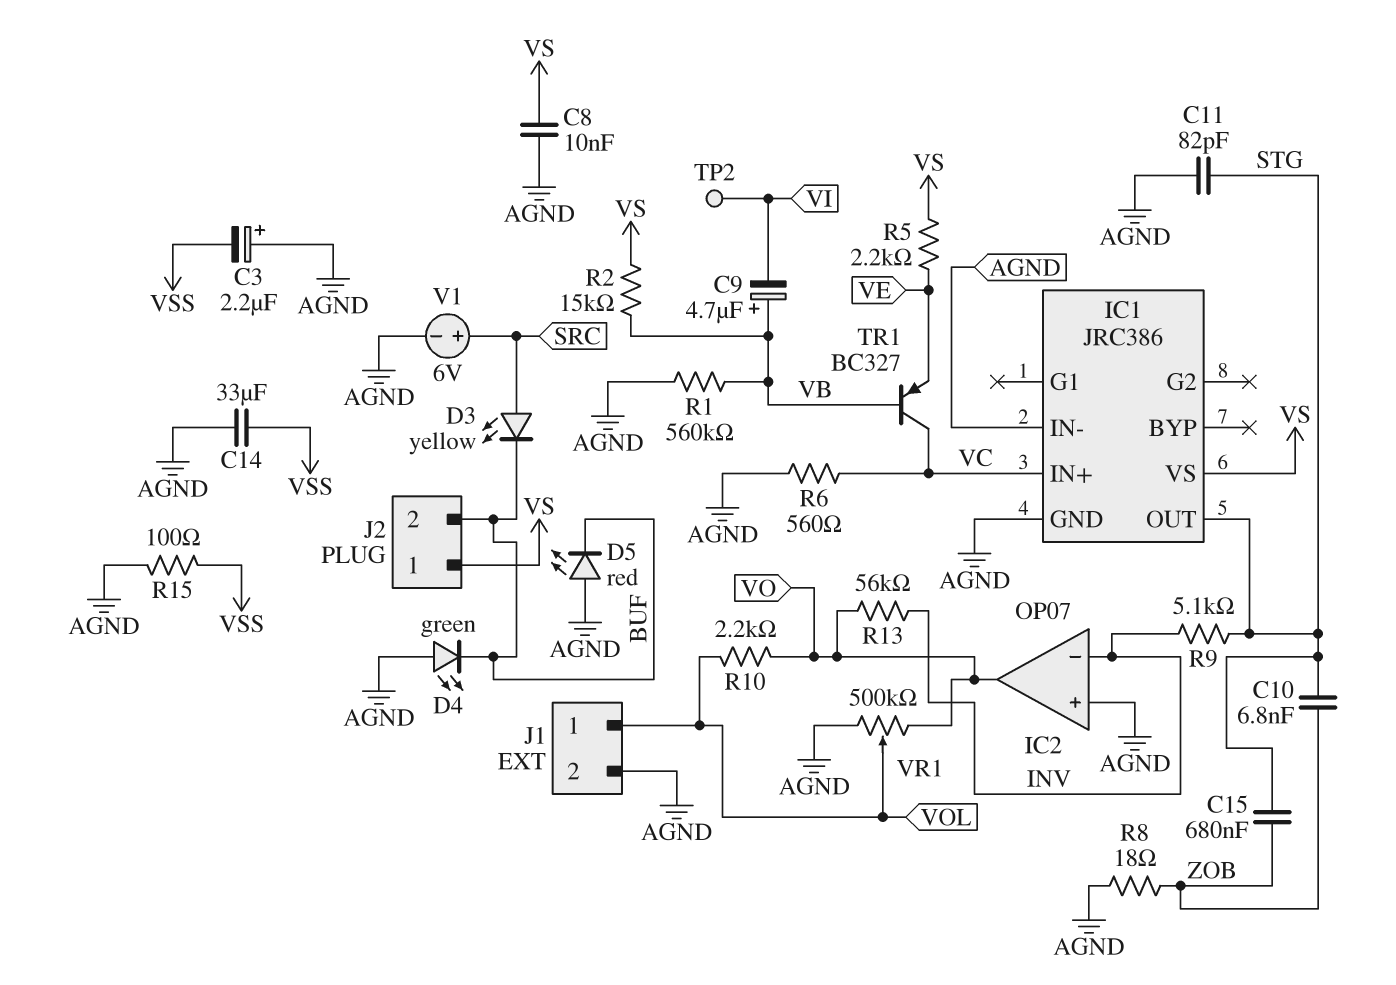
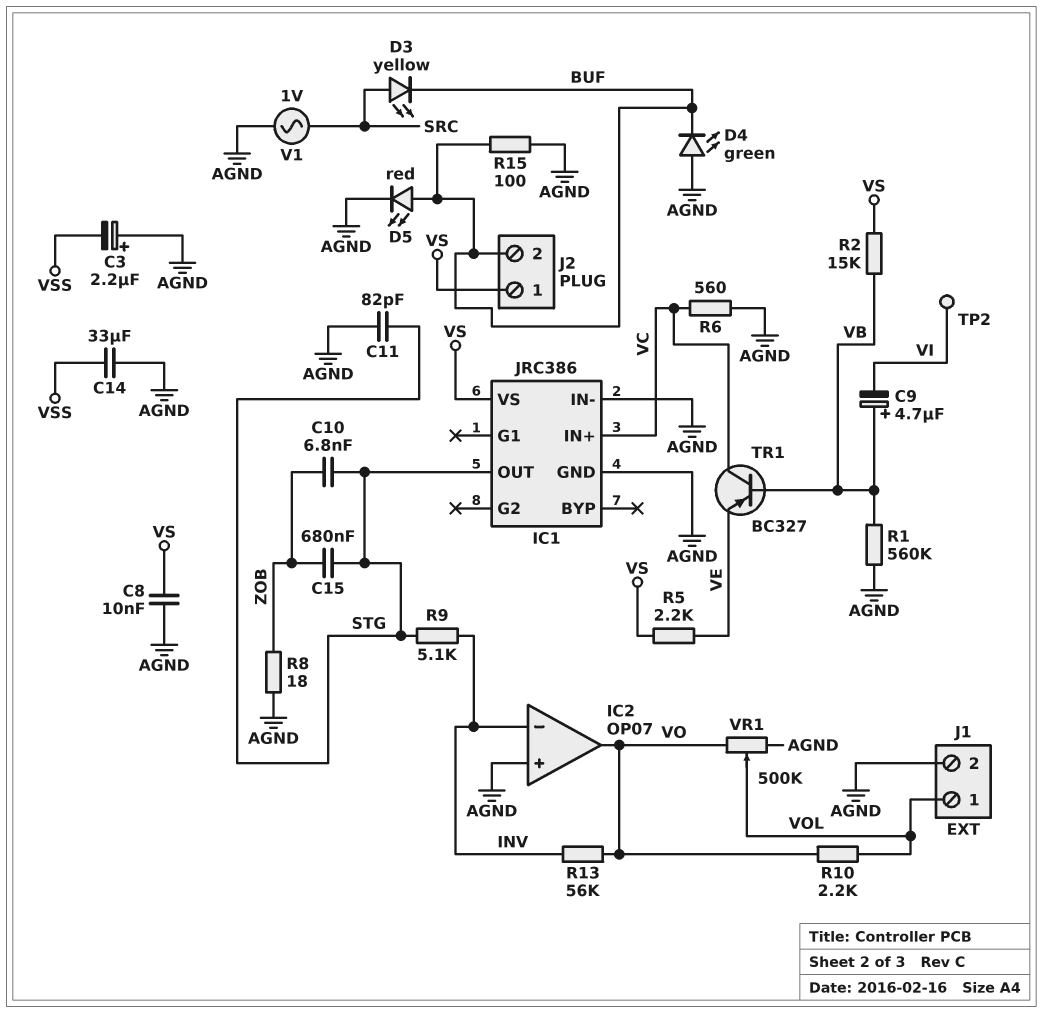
D5: LED red (A AGND, K BUF) -> LED red (A BUF, K AGND)
R15: 100 (AGND, VSS) -> 100 (AGND, BUF)
V1: 6V (plus SRC, minus AGND) -> AC 1V (AGND, SRC)

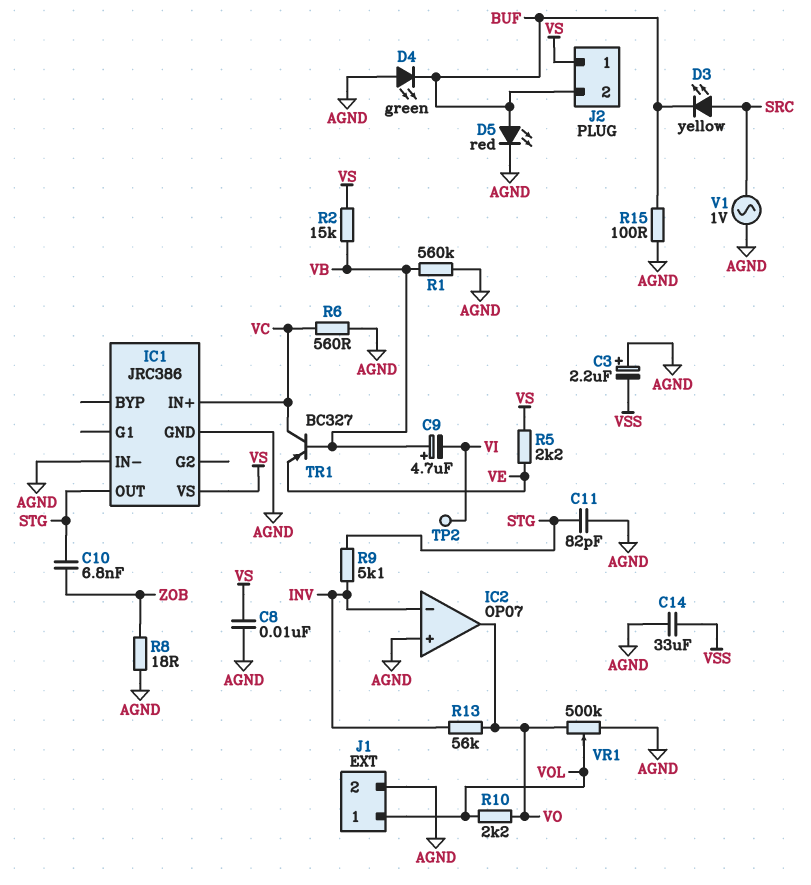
C15: 680nF (STG, ZOB) -> none

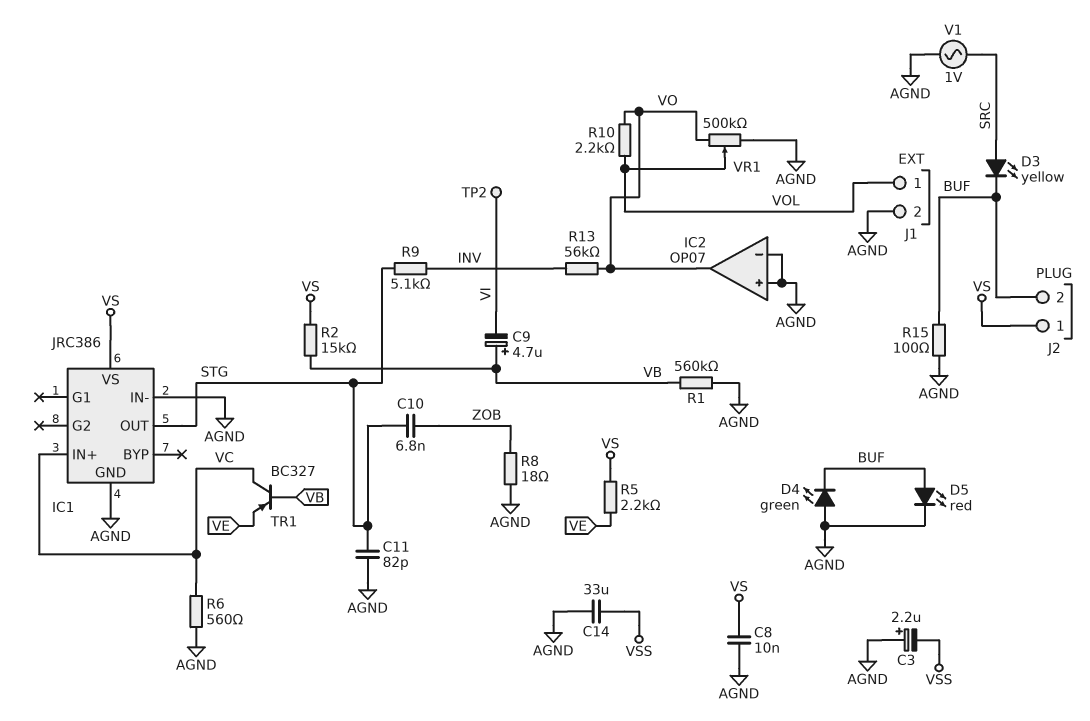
IC2 pin in-: INV -> AGND

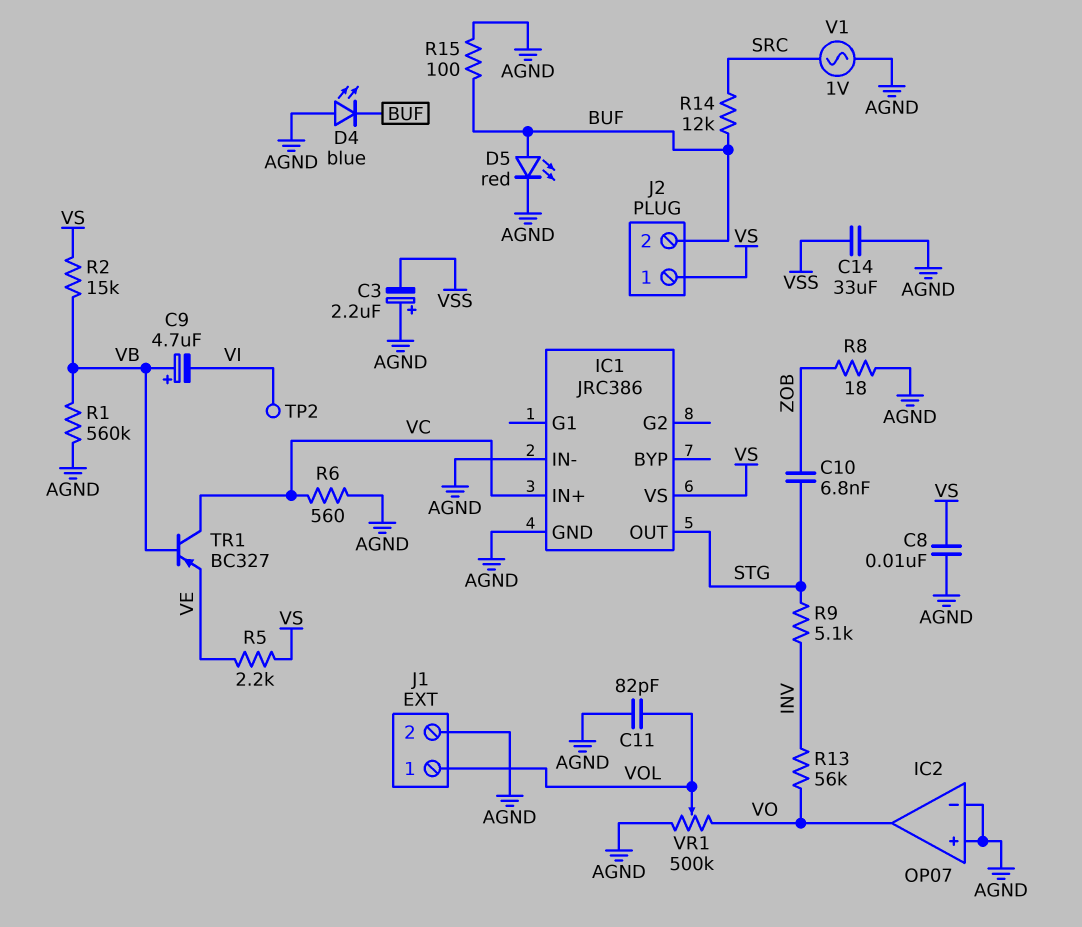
C11: 82pF (AGND, STG) -> 82pF (AGND, VOL)
D3: LED yellow (A SRC, K BUF) -> none
D4: LED green (A AGND, K BUF) -> LED blue (A AGND, K BUF)
R10: 2.2k (VO, VOL) -> none
R14: none -> 12k (BUF, SRC)

